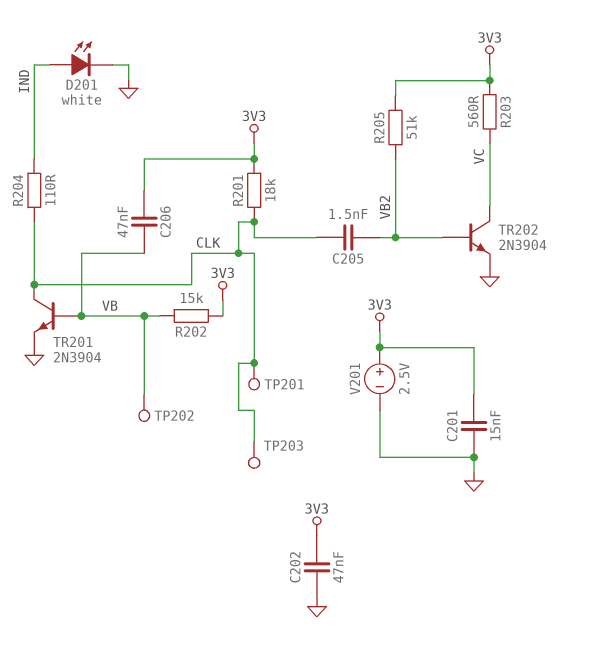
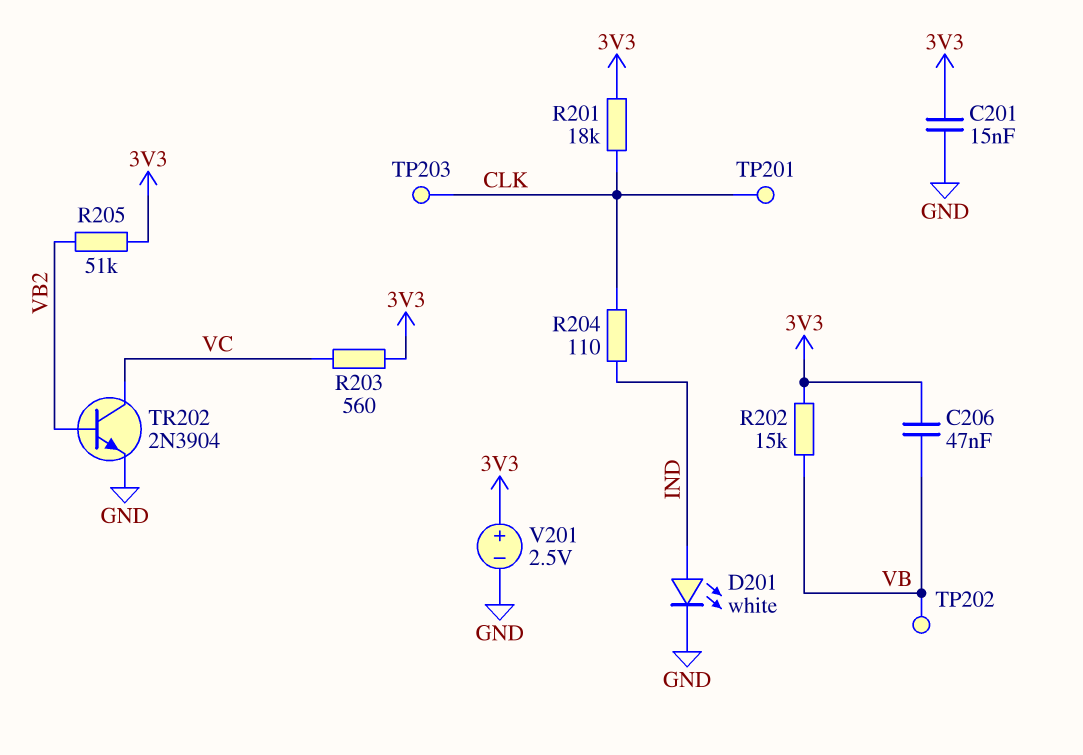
C202: 47nF (3V3, GND) -> none
C205: 1.5nF (CLK, VB2) -> none
TR201: NPN 2N3904 (B VB, C CLK, E GND) -> none

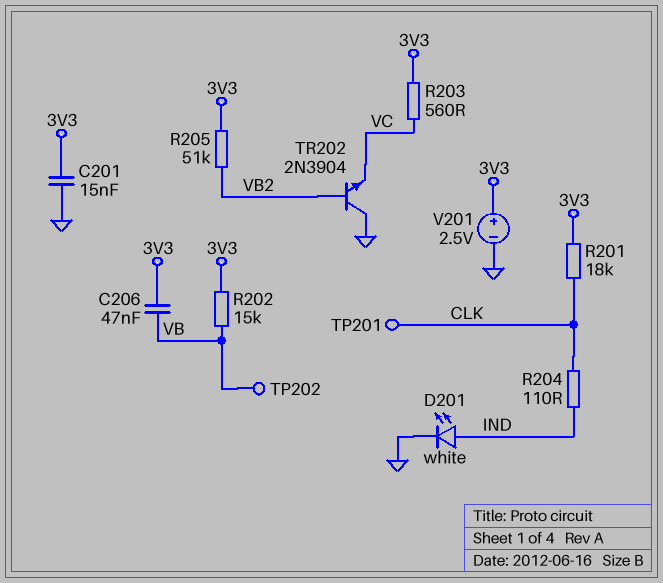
TP203: test point (CLK) -> none
TR202: NPN 2N3904 (B VB2, C VC, E GND) -> NPN 2N3904 (B VB2, C GND, E VC)

